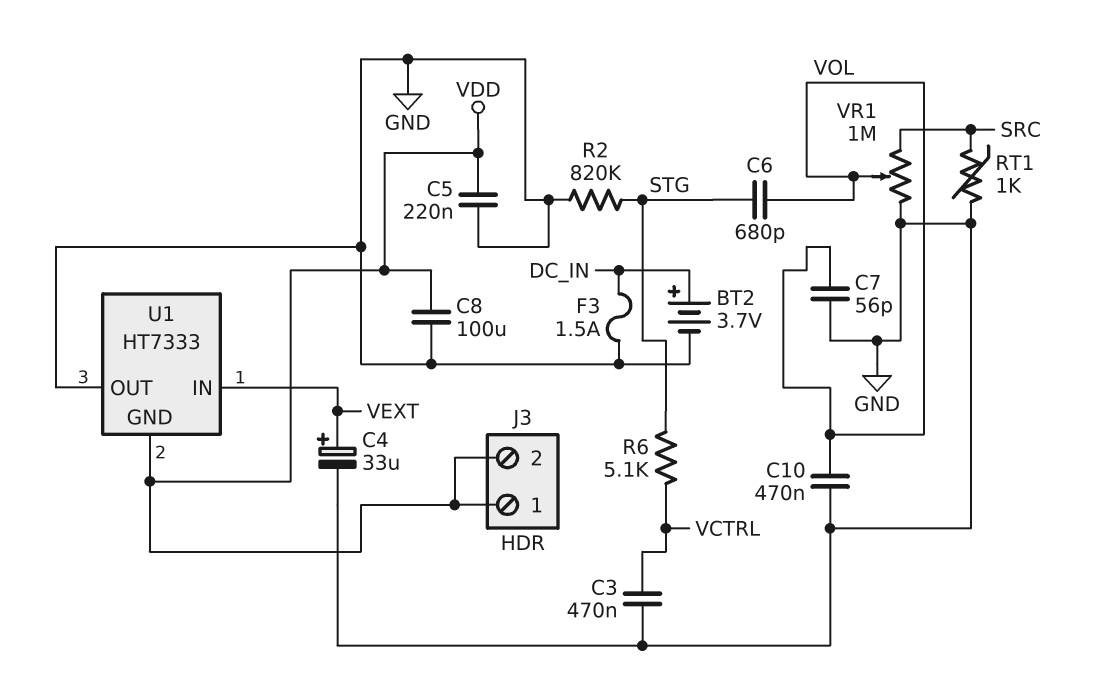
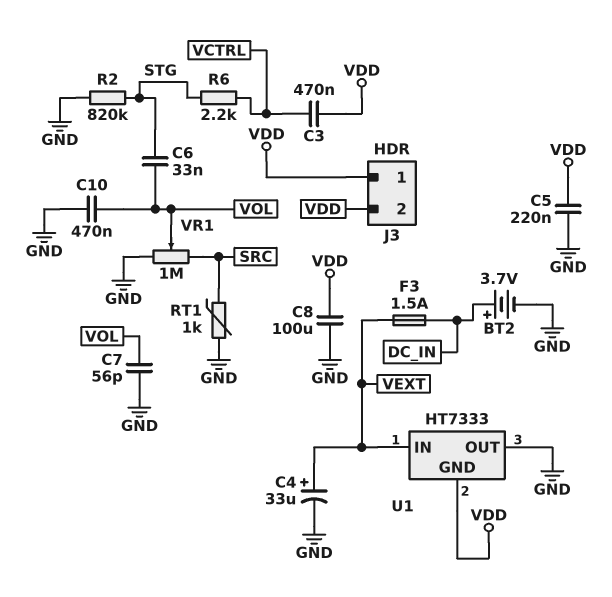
C3: 470nF (GND, VCTRL) -> 470nF (VCTRL, VDD)
C6: 680pF (STG, VOL) -> 33nF (STG, VOL)
F3: 1.5A (DC_IN, GND) -> 1.5A (DC_IN, VEXT)
R6: 5.1k (STG, VCTRL) -> 2.2k (STG, VCTRL)

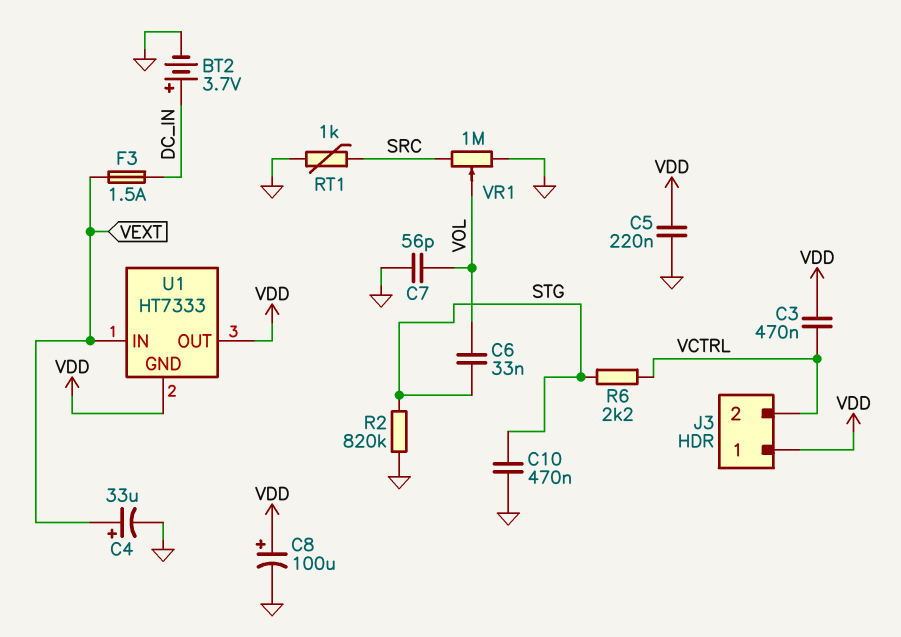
C8: 100uF (GND, VDD) -> 100uF (plus VDD, minus GND)
C10: 470nF (GND, VOL) -> 470nF (GND, STG)
J3 pin 2: VDD -> VCTRL
U1 pin OUT: GND -> VDD

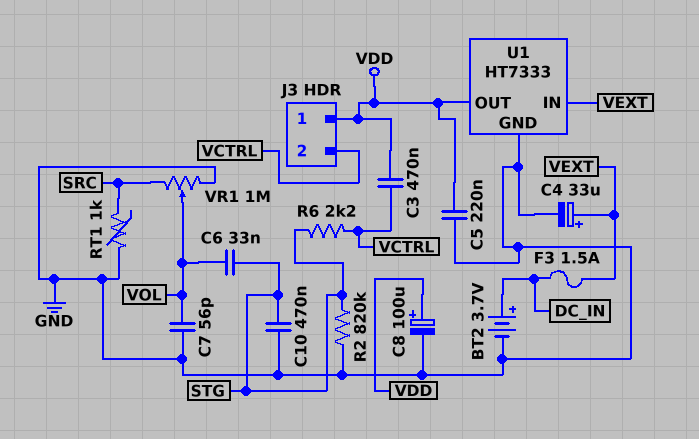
U1 pin GND: VDD -> GND

